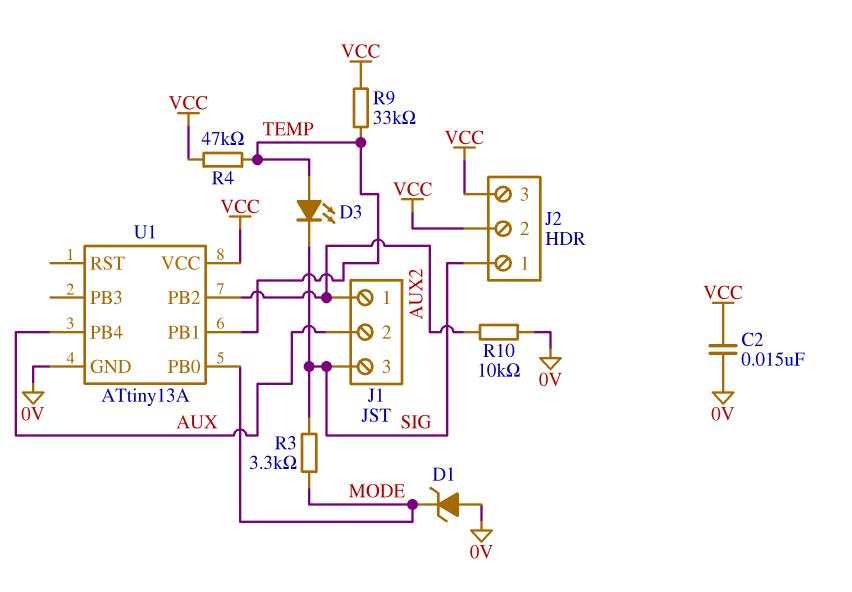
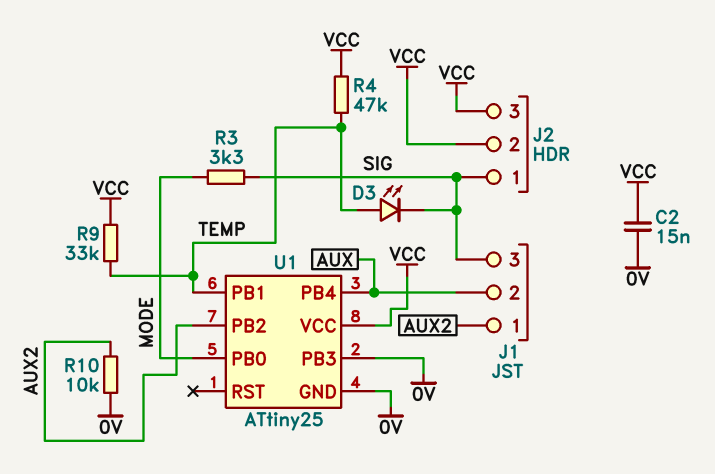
D1: zener (A 0V, K MODE) -> none
U1: ATtiny13A -> ATtiny25
U1 pin PB3: none -> 0V

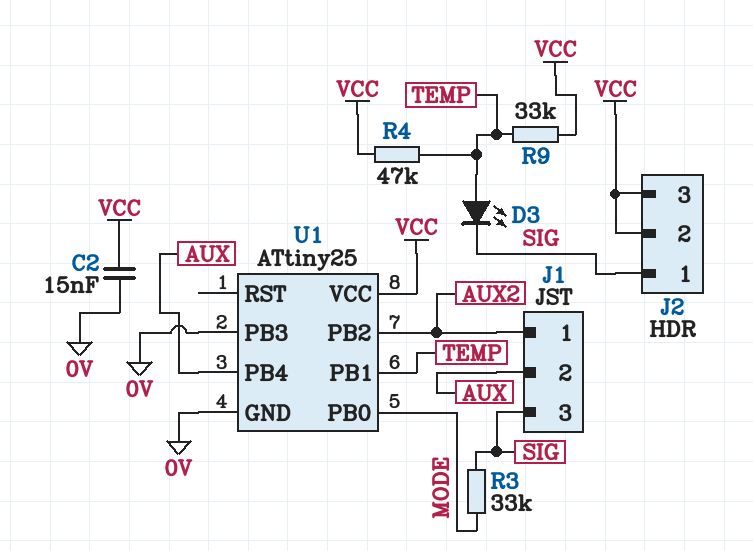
R3: 3.3k (MODE, SIG) -> 33k (MODE, SIG)
R10: 10k (0V, AUX2) -> none

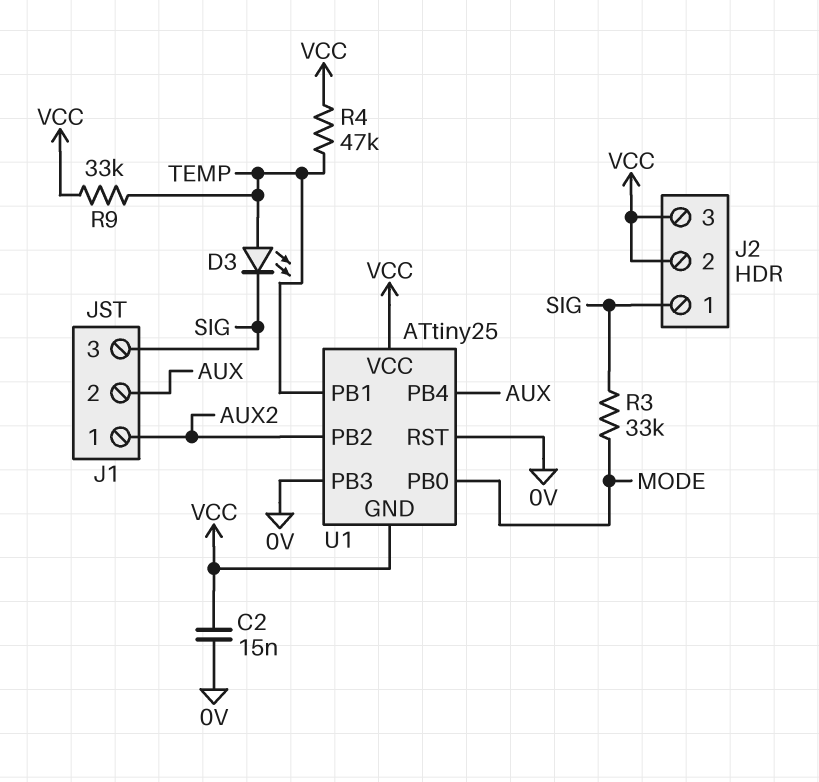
U1 pin GND: 0V -> VCC
U1 pin RST: none -> 0V

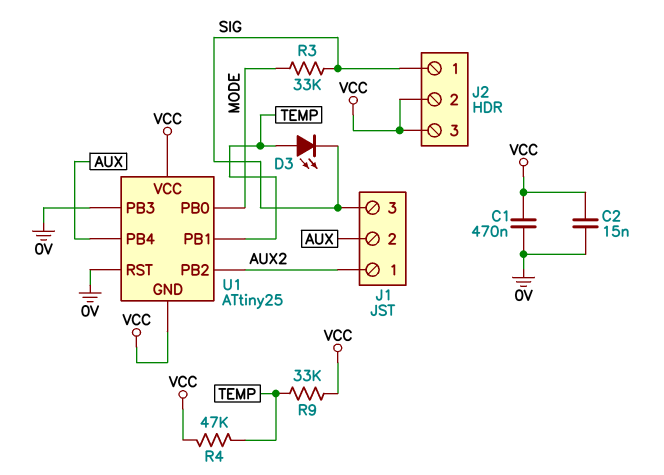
C1: none -> 470nF (0V, VCC)

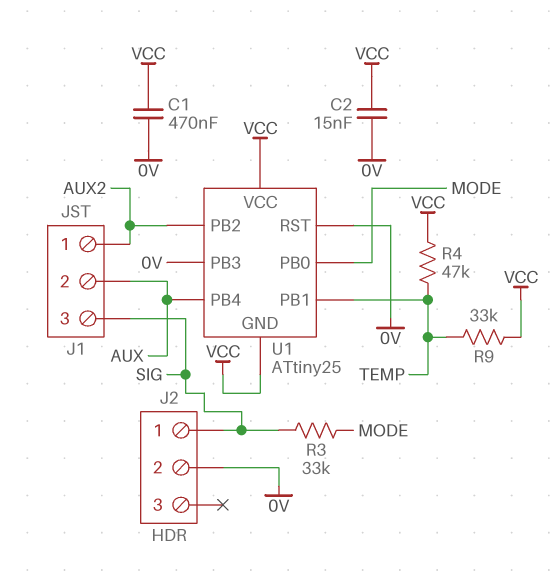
D3: LED (A TEMP, K SIG) -> none
J2 pin 2: VCC -> 0V
J2 pin 3: VCC -> none

